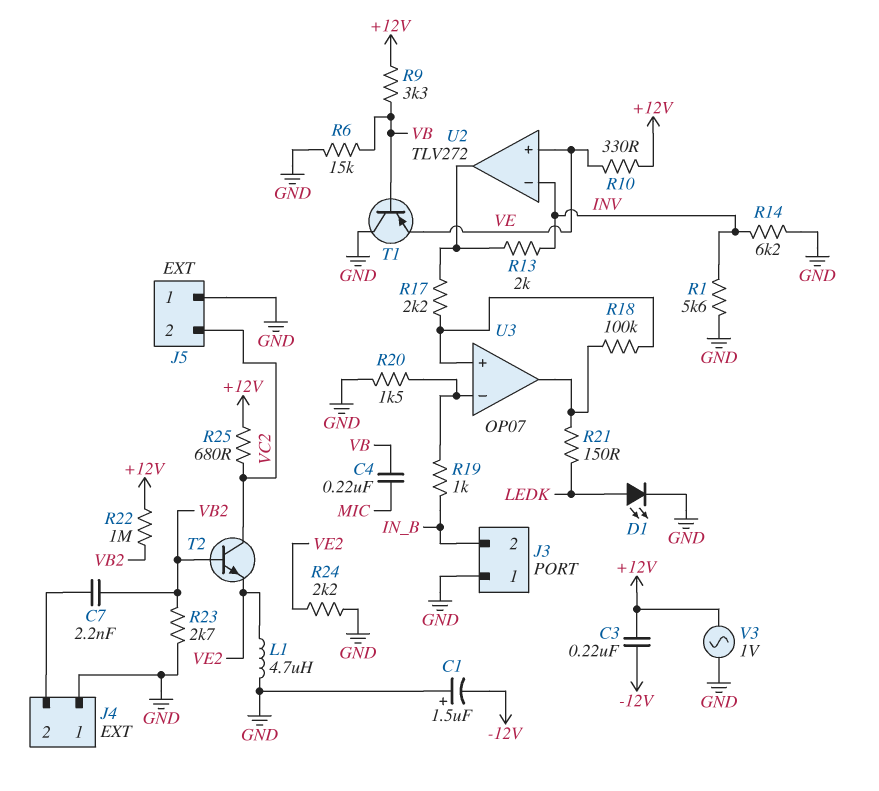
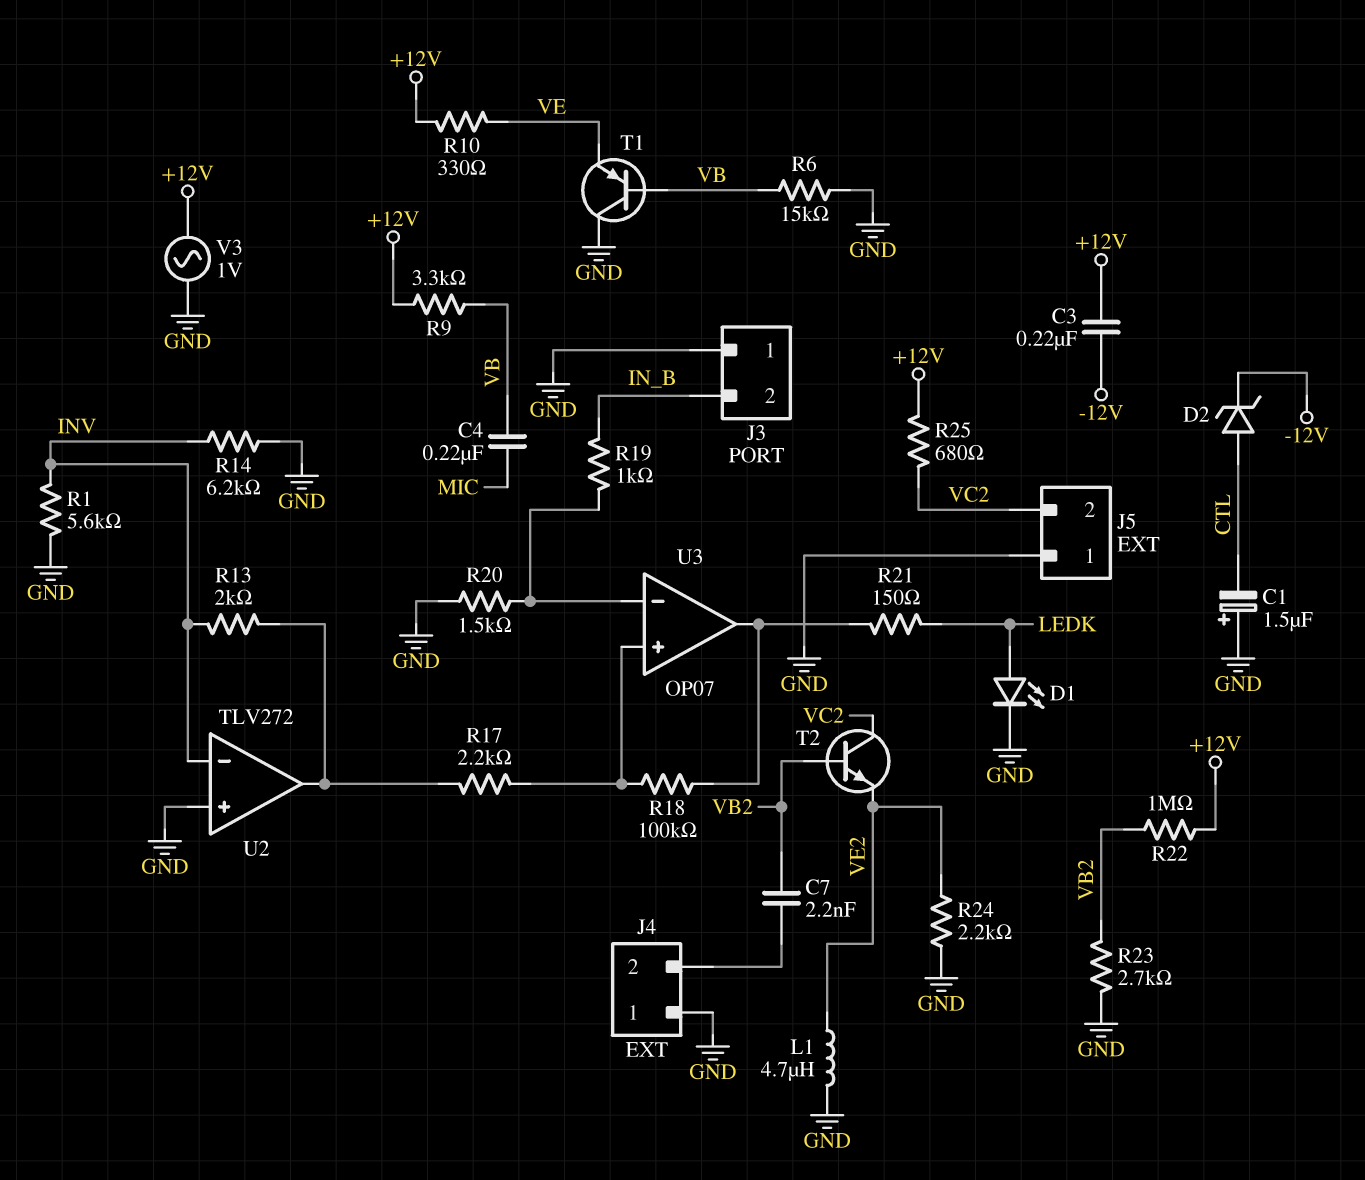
C1: 1.5uF (plus GND, minus -12V) -> 1.5uF (plus GND, minus CTL)
D2: none -> zener (A CTL, K -12V)
U2 pin in+: VE -> GND

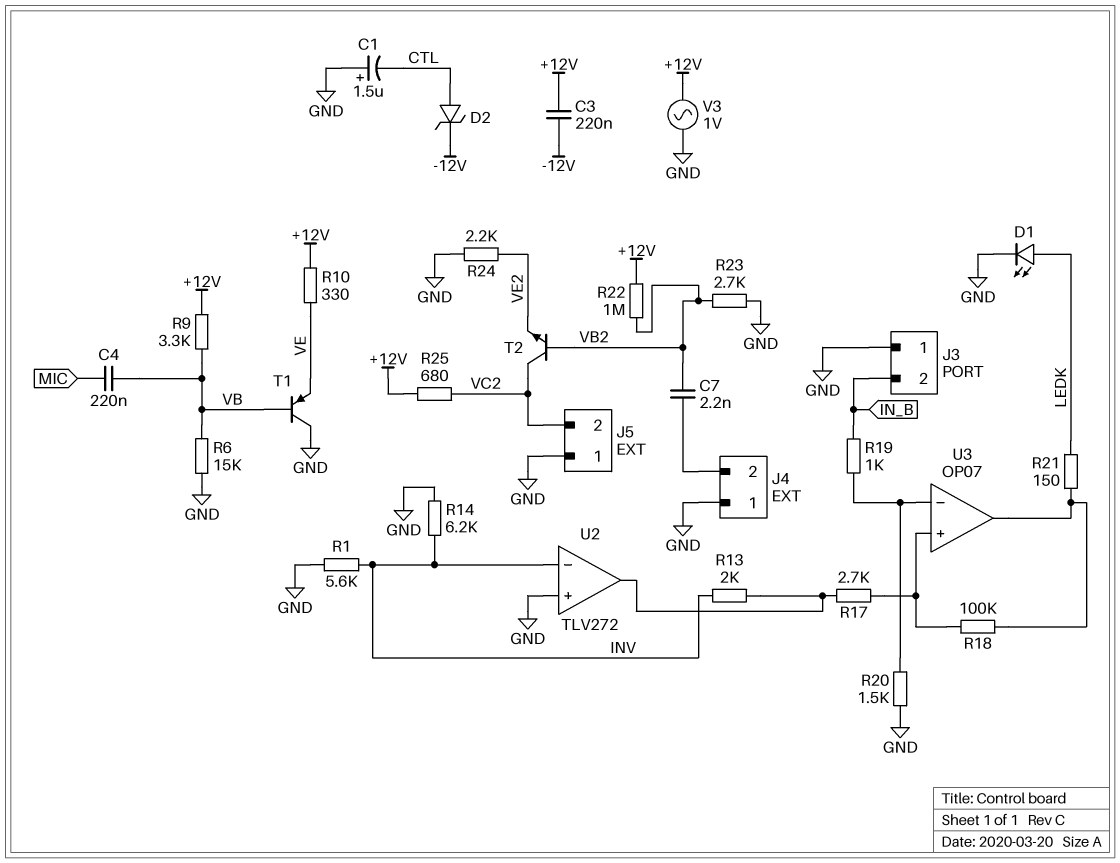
L1: 4.7uH (GND, VE2) -> none
R17: 2.2k (U2/out, U3/in+) -> 2.7k (U2/out, U3/in+)

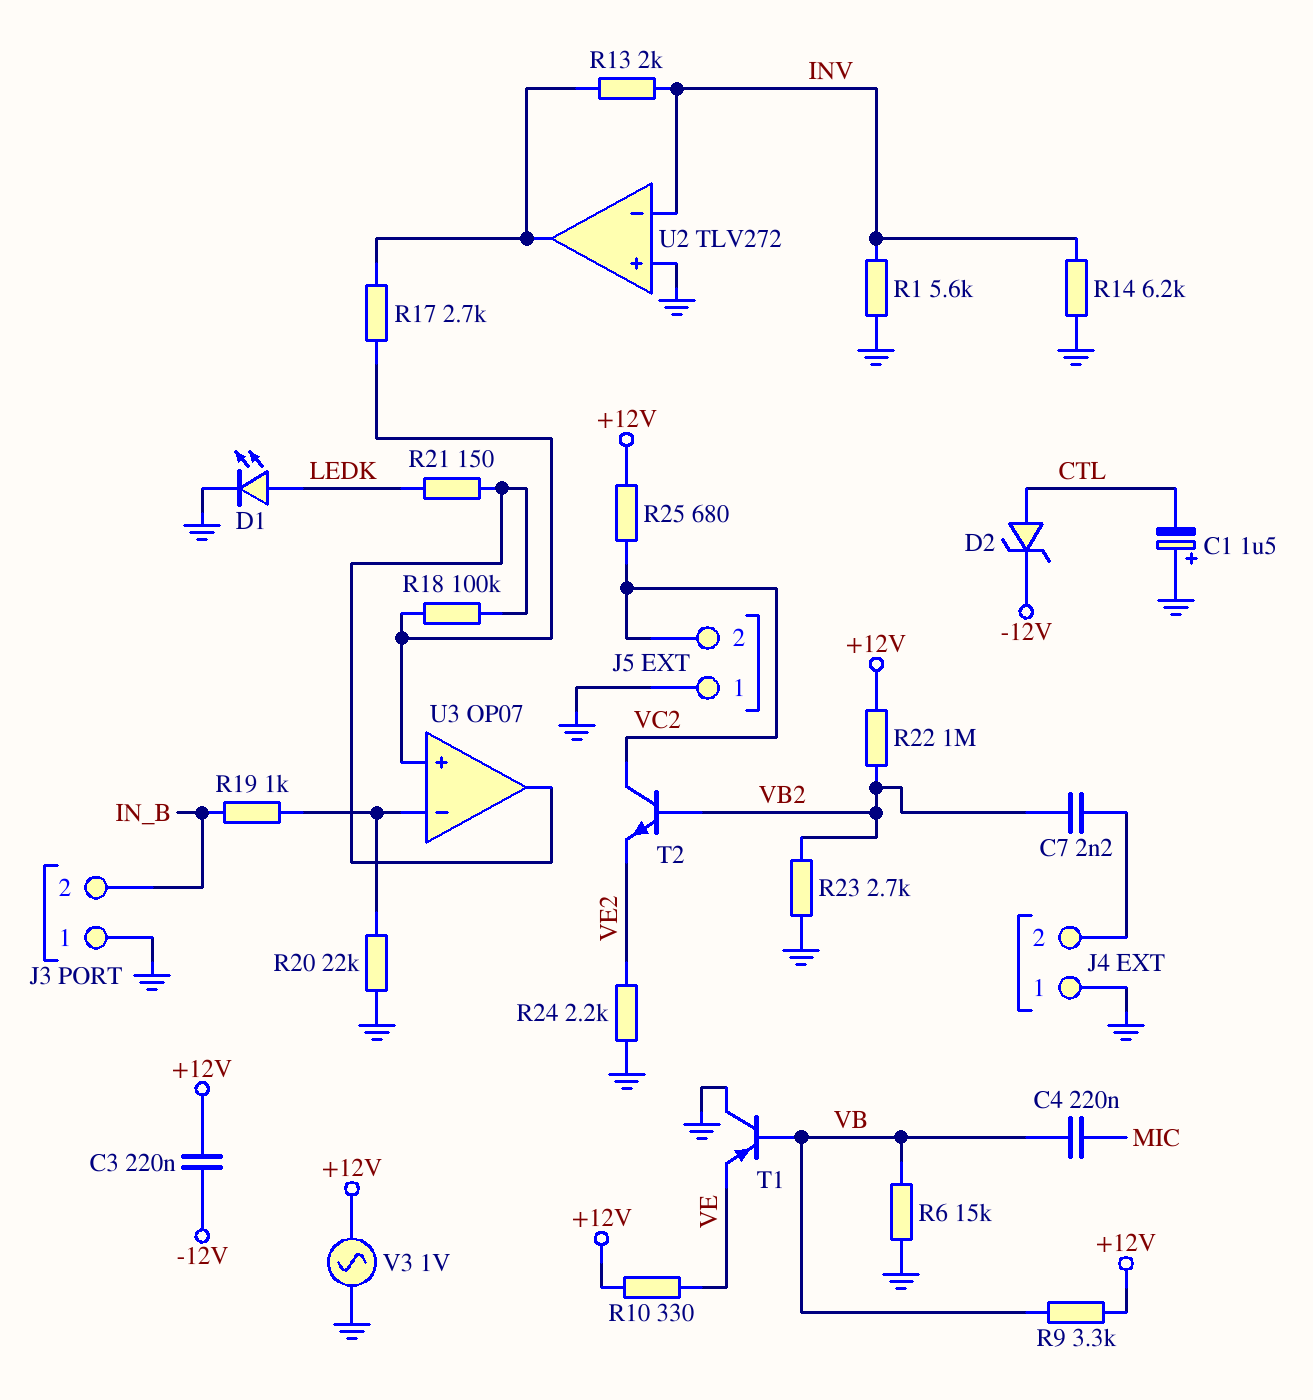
R20: 1.5k (GND, U3/in-) -> 22k (GND, U3/in-)

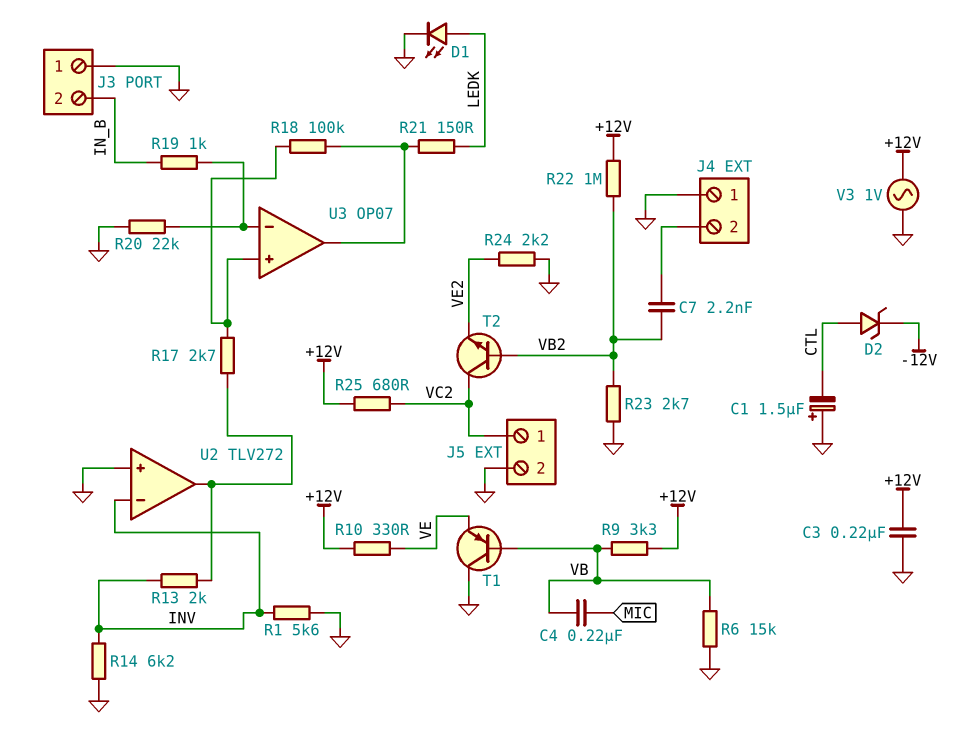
C3: 220nF (+12V, -12V) -> 220nF (+12V, GND)
J5 pin 1: GND -> VC2
J5 pin 2: VC2 -> GND

